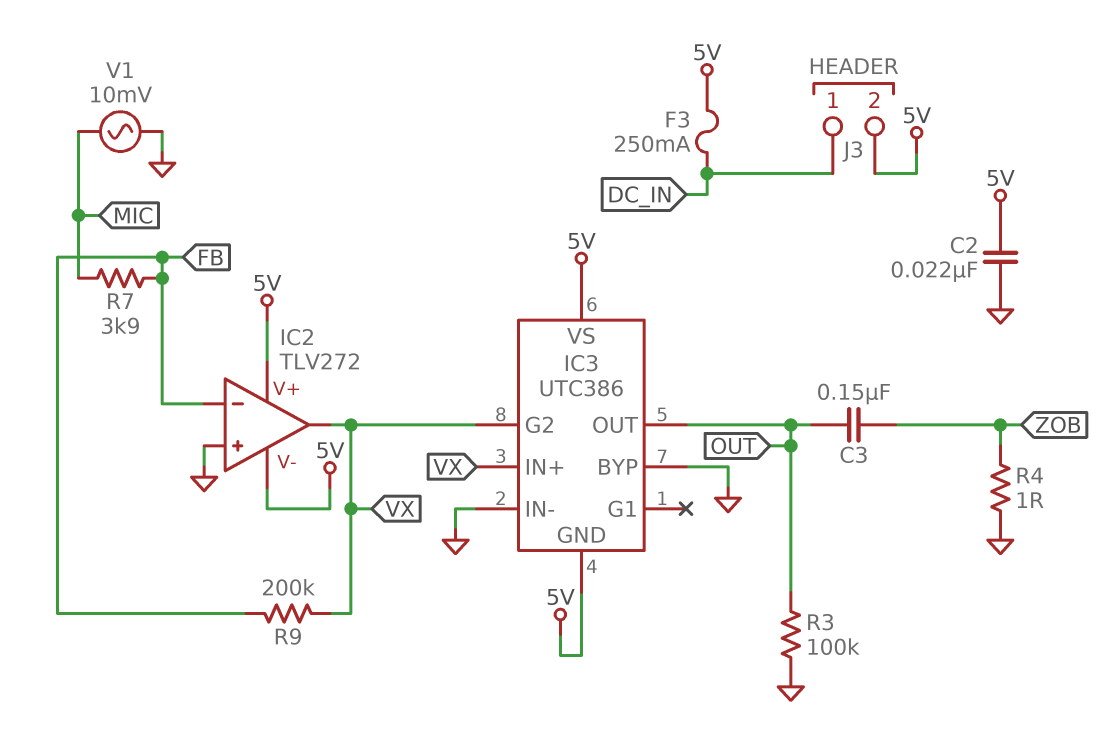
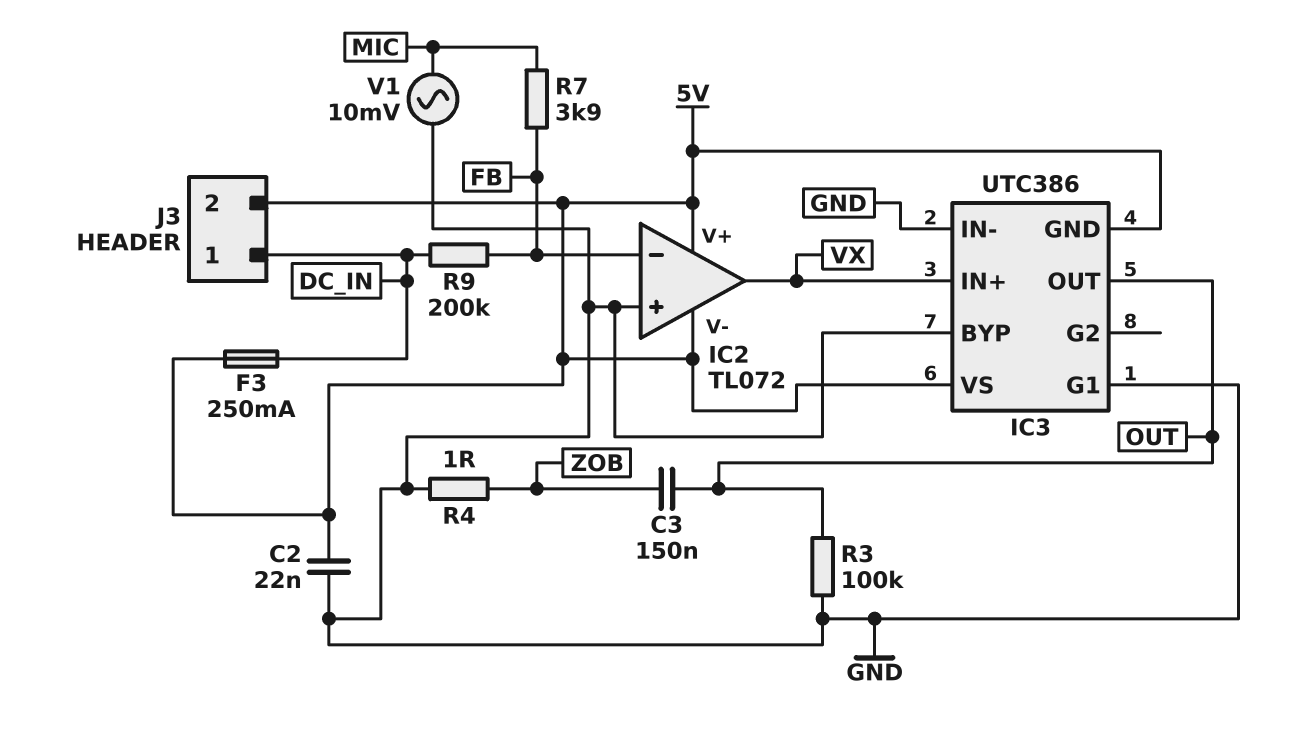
IC2: TLV272 -> TL072
IC3 pin G1: none -> GND
IC3 pin G2: VX -> none
R9: 200k (FB, VX) -> 200k (DC_IN, FB)

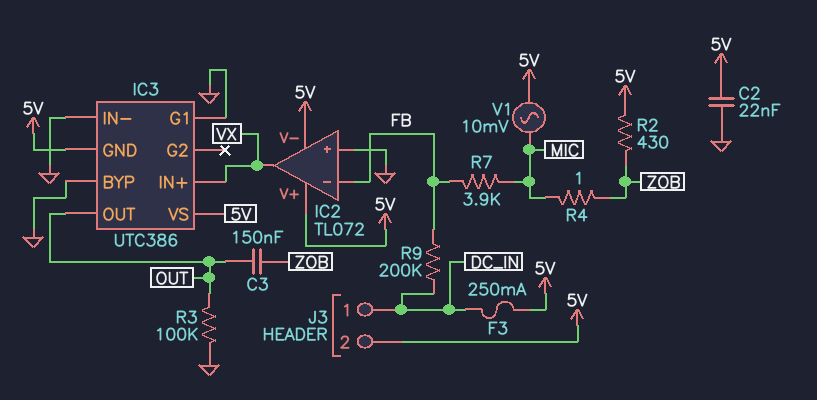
R2: none -> 430 (5V, ZOB)
R4: 1 (GND, ZOB) -> 1 (MIC, ZOB)
V1: AC 10mV (GND, MIC) -> AC 10mV (5V, MIC)

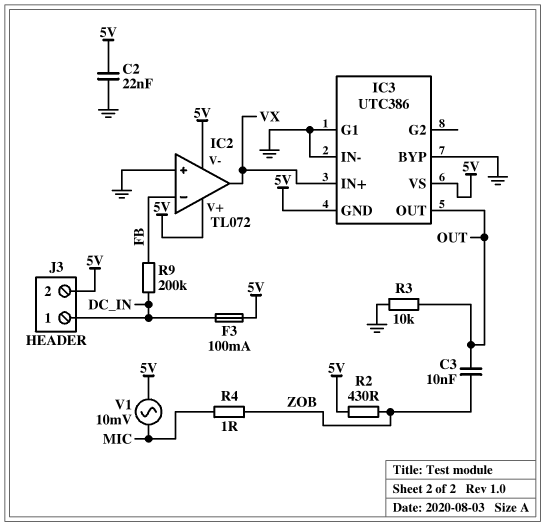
C3: 150nF (OUT, ZOB) -> 10nF (OUT, ZOB)
F3: 250mA (5V, DC_IN) -> 100mA (5V, DC_IN)
R3: 100k (GND, OUT) -> 10k (GND, OUT)
R7: 3.9k (FB, MIC) -> none

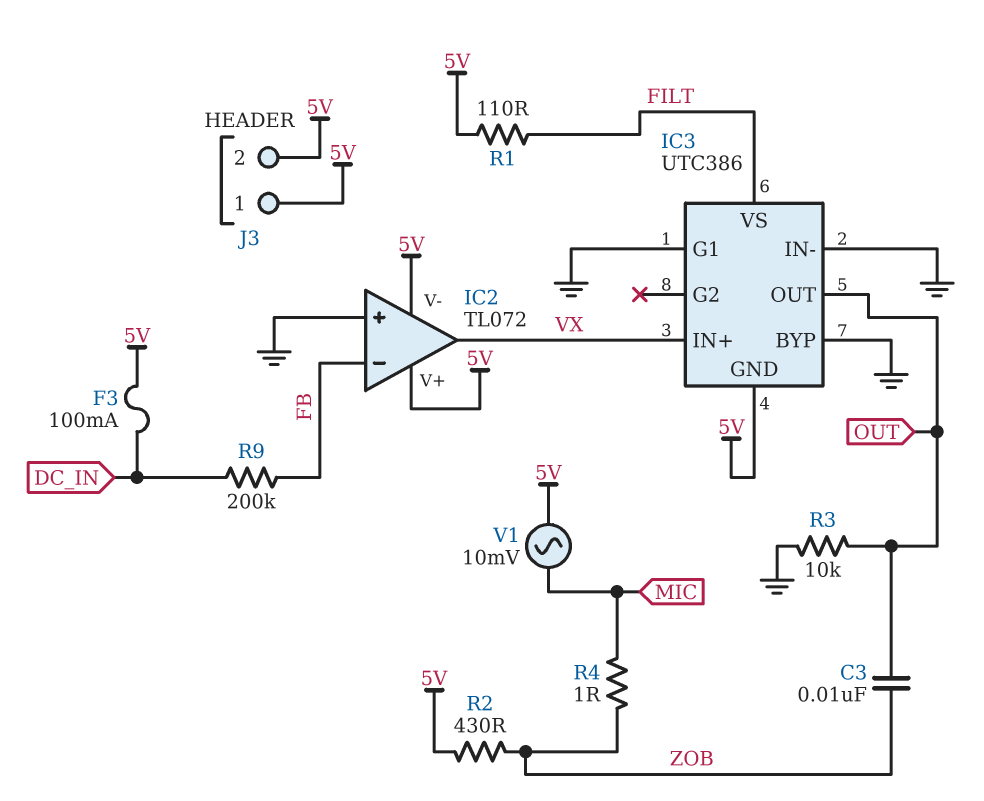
C2: 22nF (5V, GND) -> none
IC3 pin VS: 5V -> FILT
J3 pin 1: DC_IN -> 5V
R1: none -> 110 (5V, FILT)

